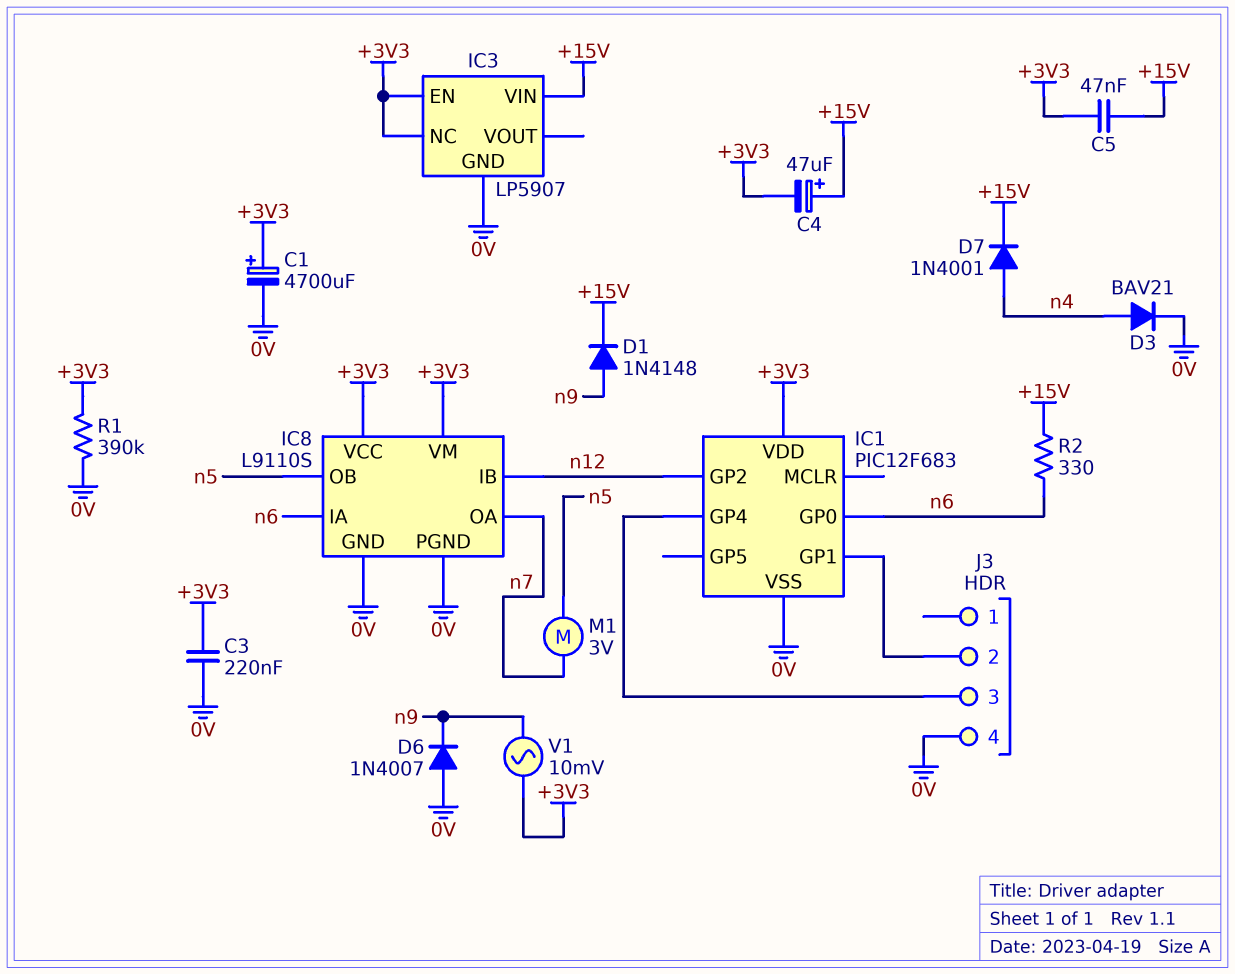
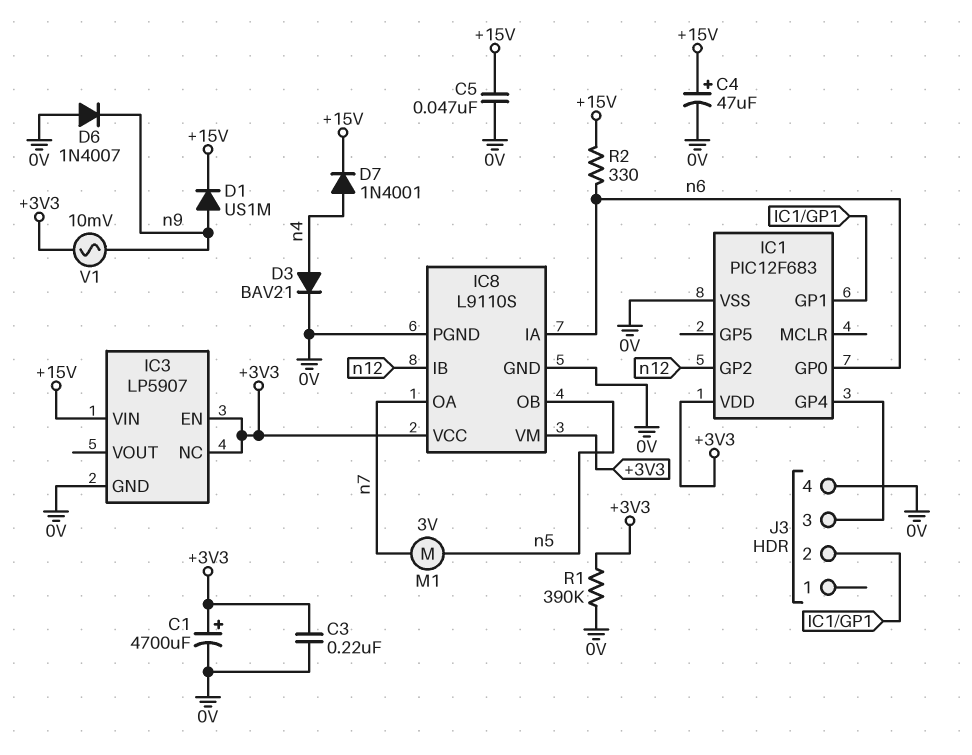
C4: 47uF (plus +15V, minus +3V3) -> 47uF (plus +15V, minus 0V)
C5: 47nF (+3V3, +15V) -> 47nF (+15V, 0V)
D1: diode 1N4148 (A n9, K +15V) -> diode US1M (A n9, K +15V)

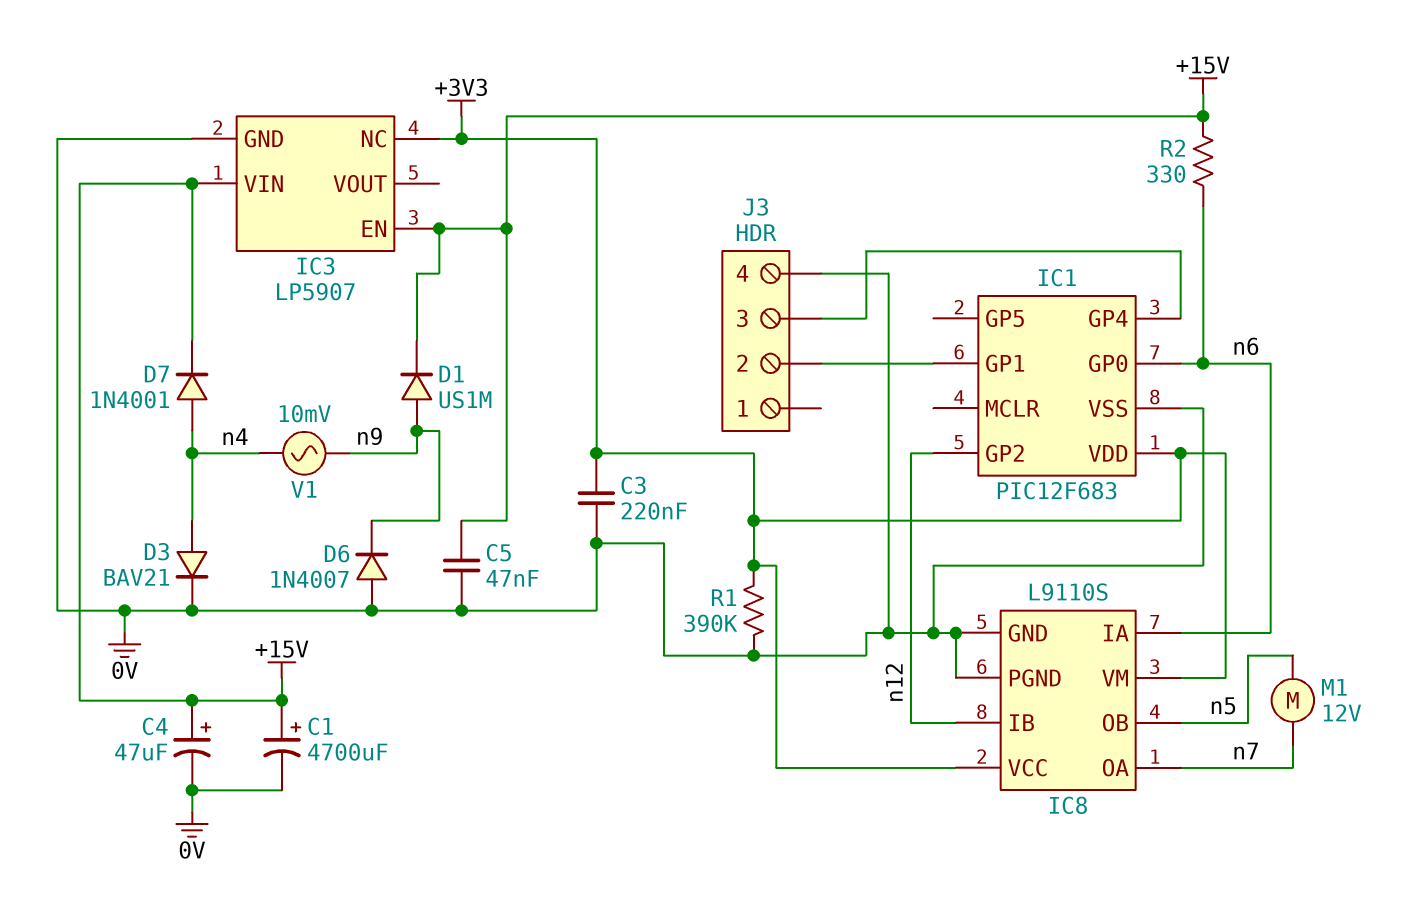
C1: 4700uF (plus +3V3, minus 0V) -> 4700uF (plus +15V, minus 0V)
IC3 pin EN: +3V3 -> +15V
M1: motor 3V (n5, n7) -> motor 12V (n5, n7)
V1: AC 10mV (+3V3, n9) -> AC 10mV (n4, n9)

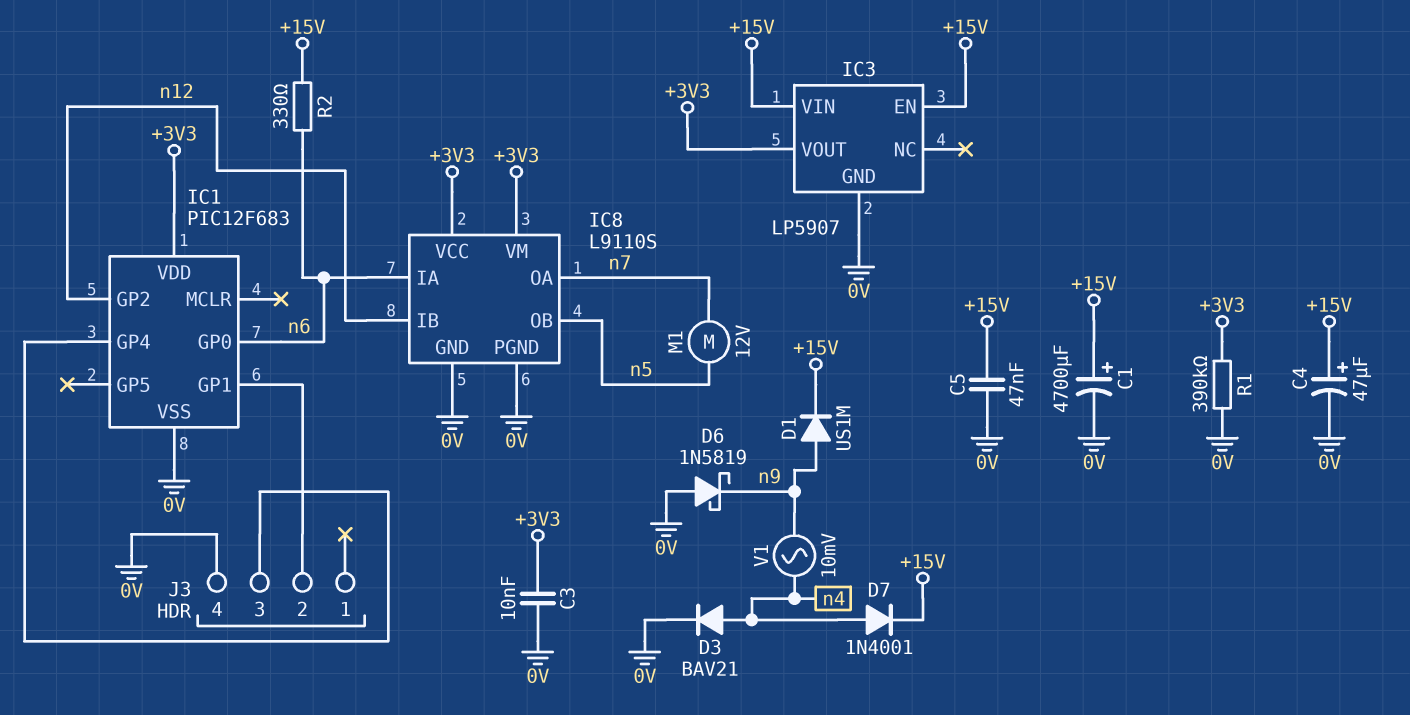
C3: 220nF (+3V3, 0V) -> 10nF (+3V3, 0V)
D6: diode 1N4007 (A 0V, K n9) -> schottky 1N5819 (A 0V, K n9)
IC3 pin NC: +3V3 -> none
IC3 pin VOUT: none -> +3V3

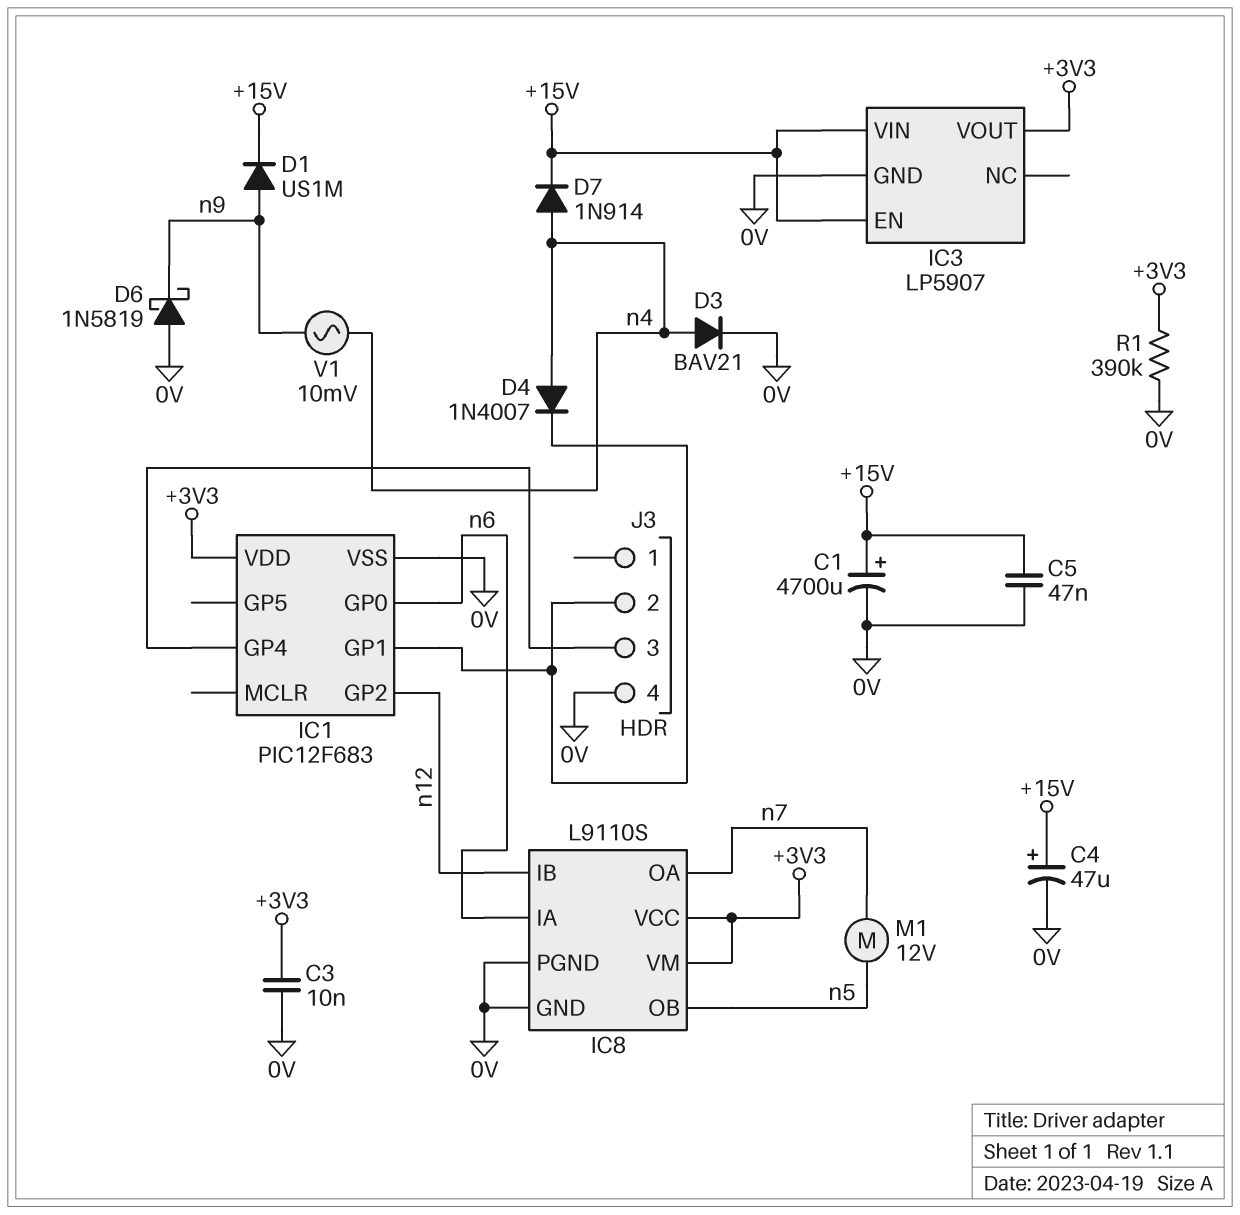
D4: none -> diode 1N4007 (A n4, K IC1/GP1)
D7: diode 1N4001 (A n4, K +15V) -> diode 1N914 (A n4, K +15V)
R2: 330 (+15V, n6) -> none

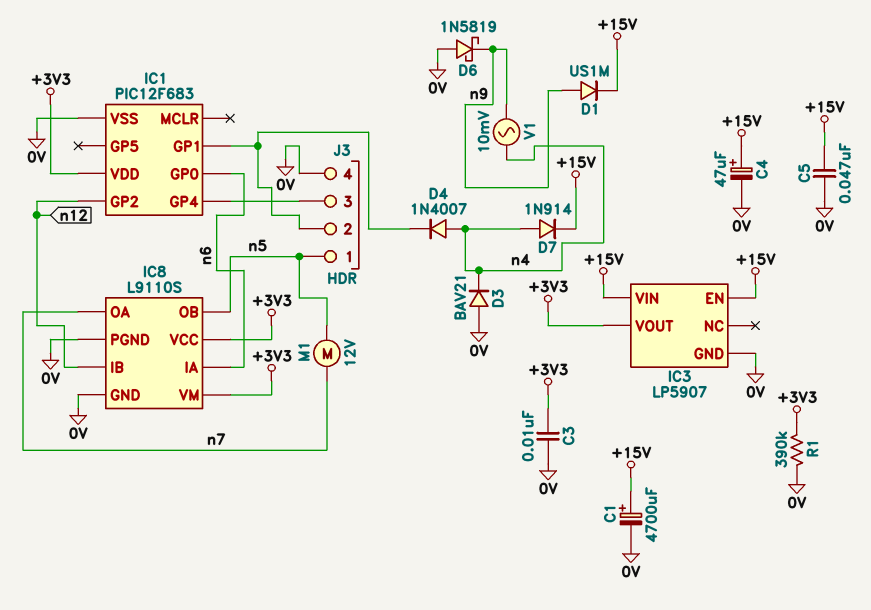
D3: diode BAV21 (A n4, K 0V) -> diode BAV21 (A 0V, K n4)
J3 pin 1: none -> n5

